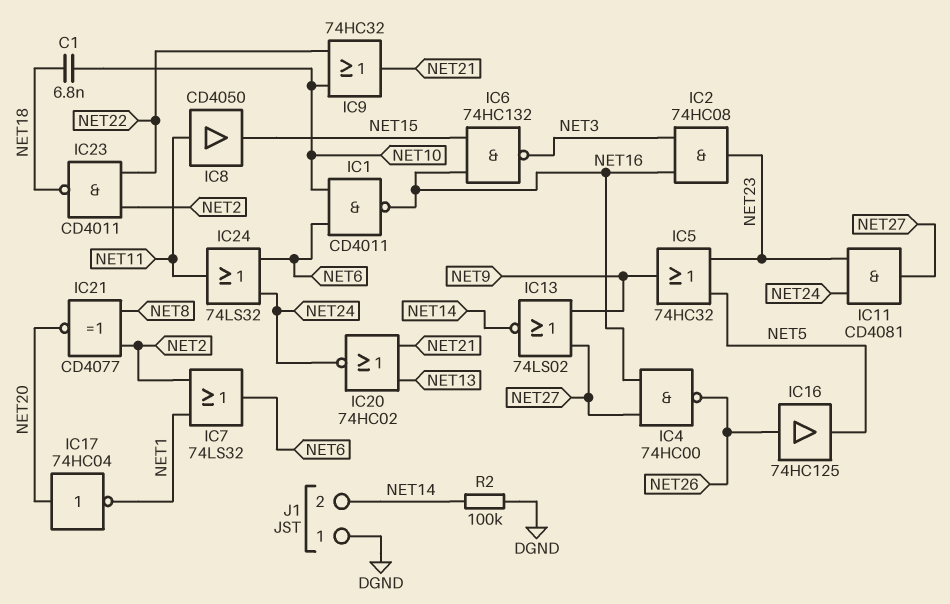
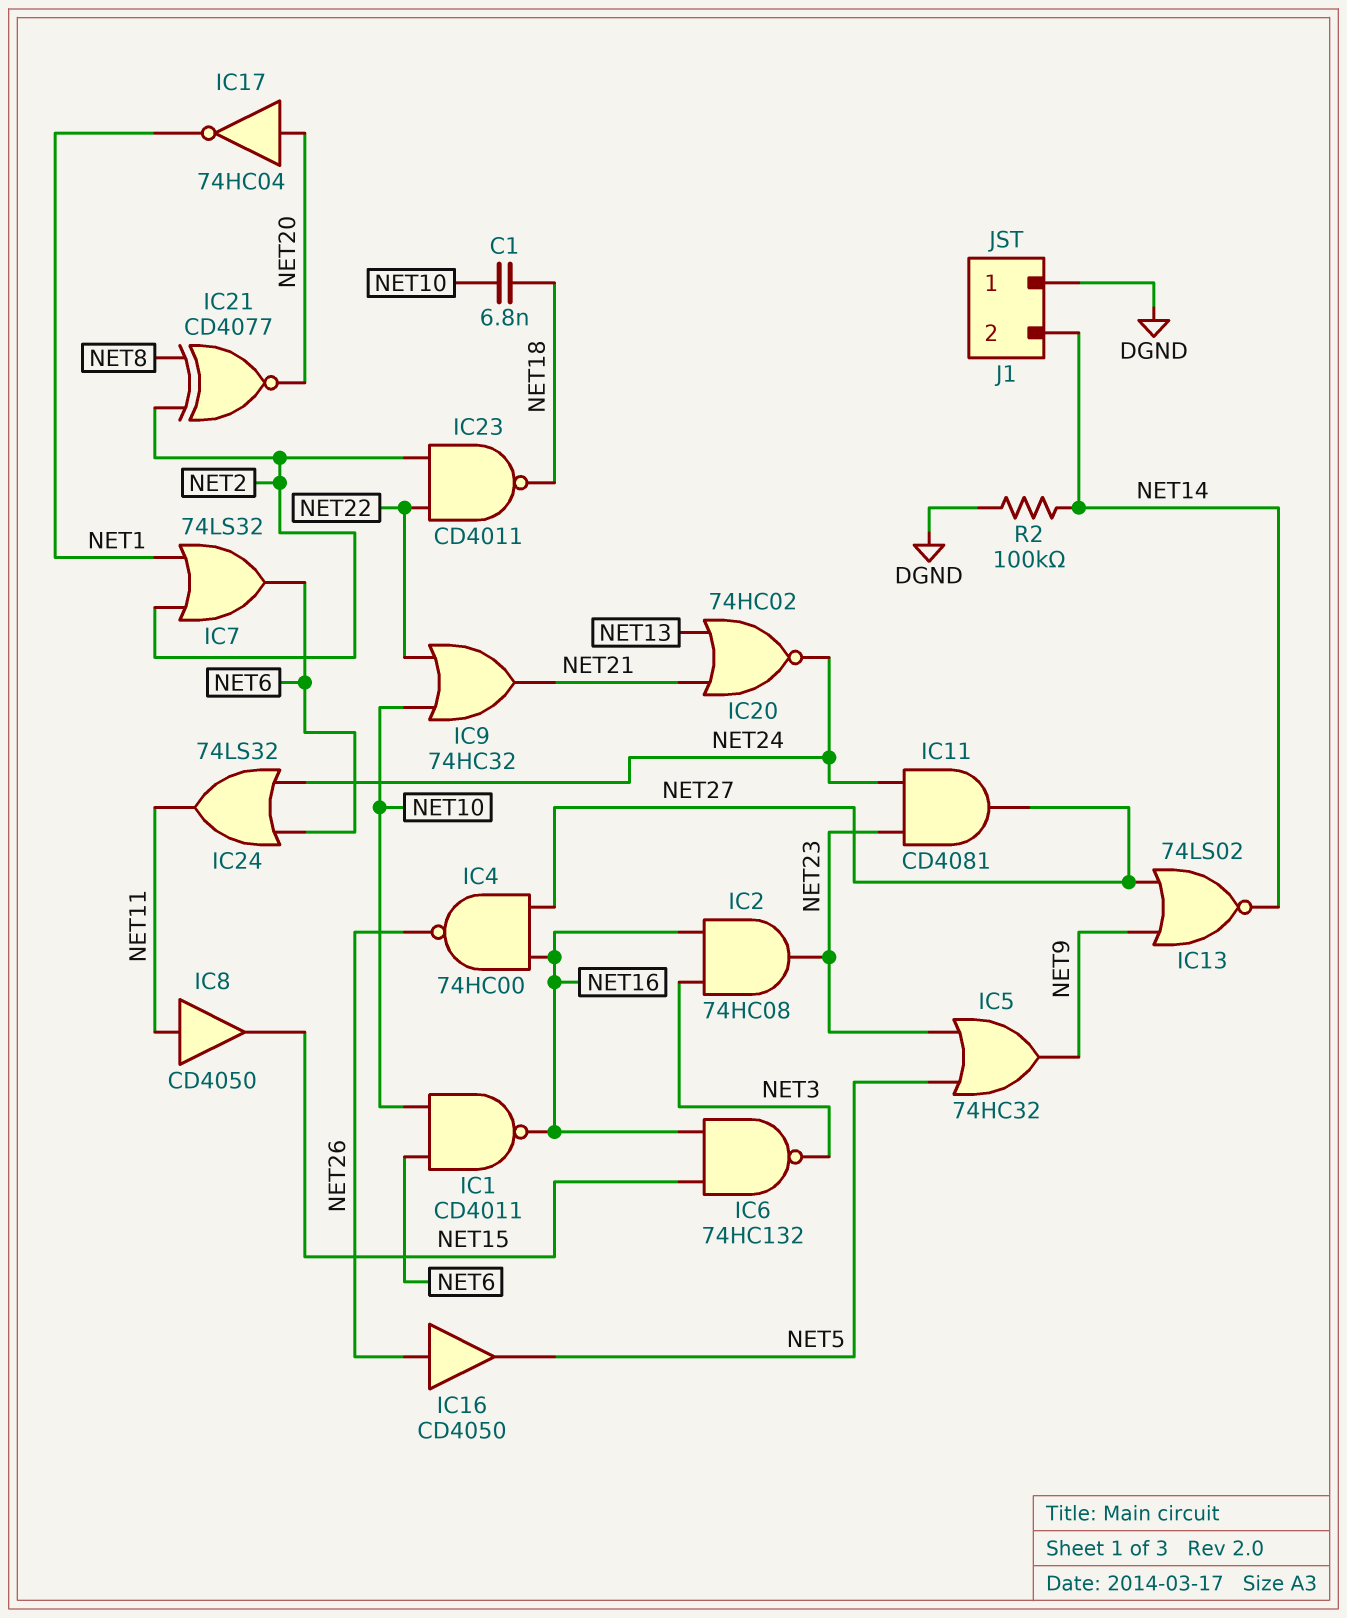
IC16: buffer 74HC125 (in NET26, out NET5) -> buffer CD4050 (in NET26, out NET5)

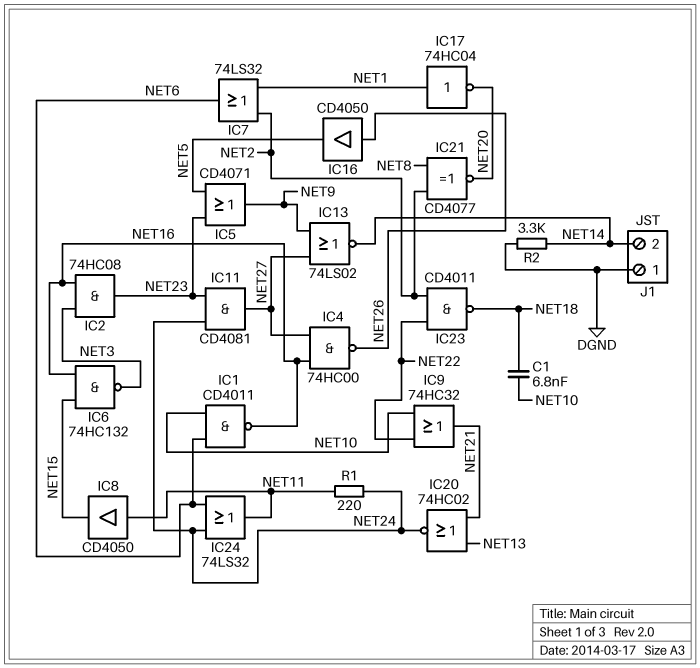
IC5: OR 74HC32 (in NET5, in NET23, out NET9) -> OR CD4071 (in NET5, in NET23, out NET9)
IC17: NOT 74HC04 (in NET20, out NET1) -> NOT 74HC04 (in NET1, out NET20)
R1: none -> 220 (NET11, NET24)
R2: 100k (DGND, NET14) -> 3.3k (DGND, NET14)

